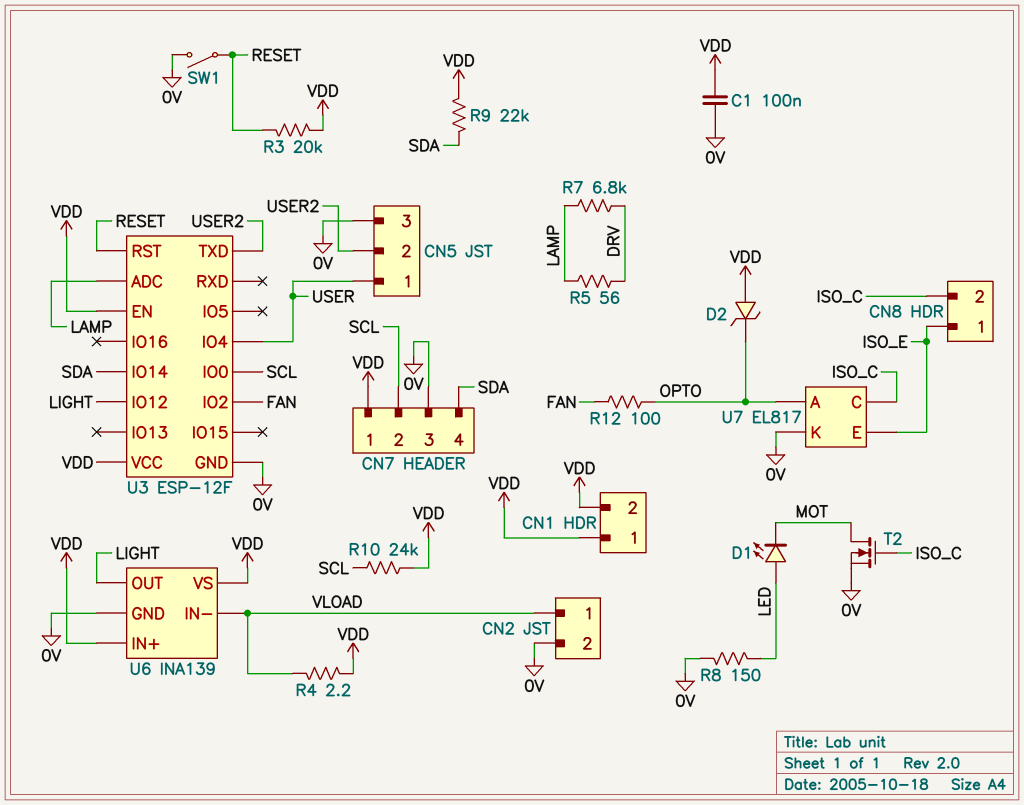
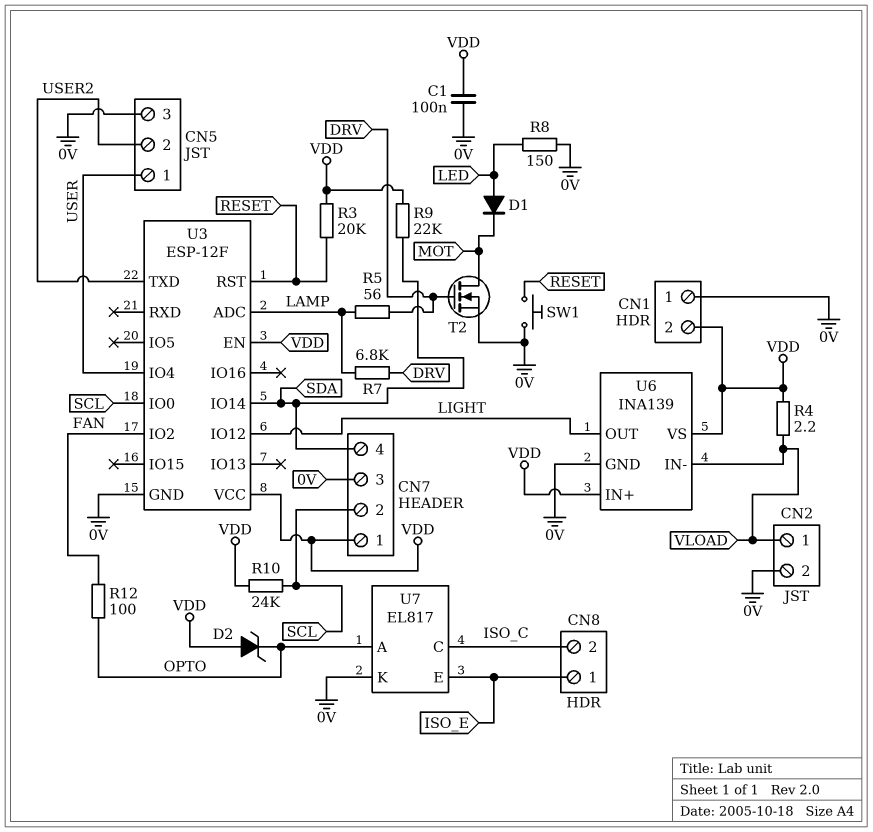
CN1 pin 1: VDD -> 0V
D1: LED (A LED, K MOT) -> diode (A LED, K MOT)
SW1: switch (0V, RESET) -> button (0V, RESET)
T2: NMOS (G ISO_C, D MOT, S 0V) -> NMOS (G DRV, D MOT, S 0V)

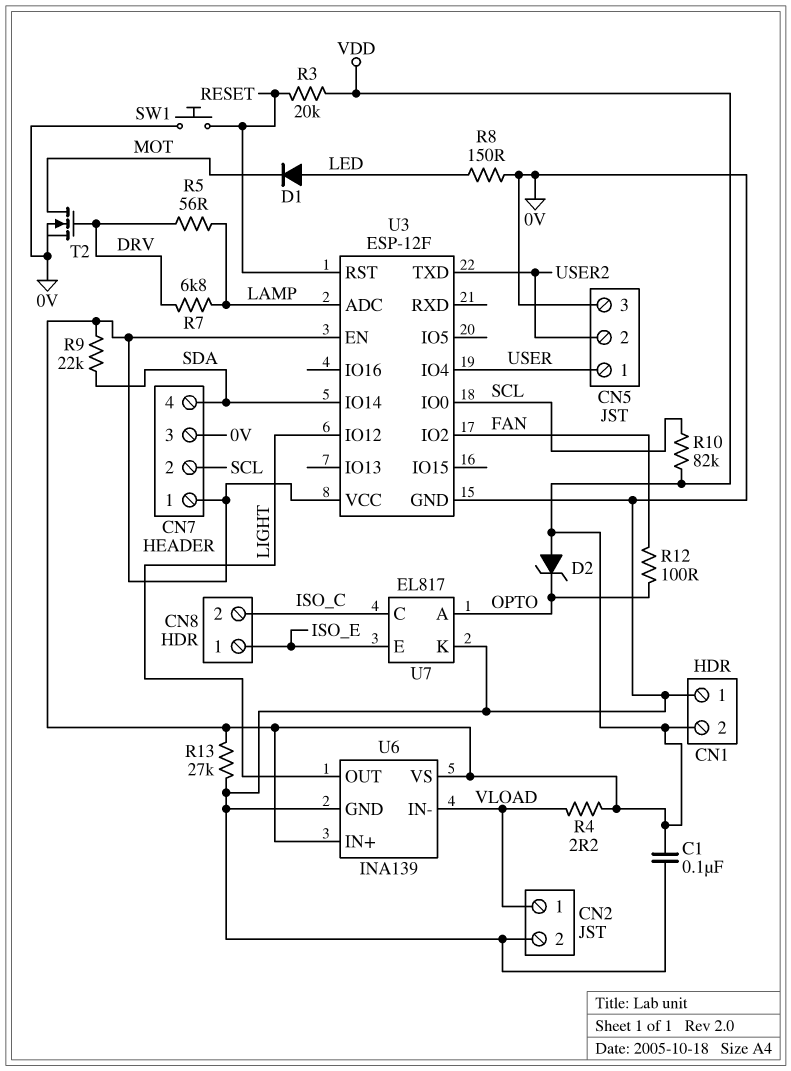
R10: 24k (SCL, VDD) -> 82k (SCL, VDD)
R13: none -> 27k (0V, VDD)

